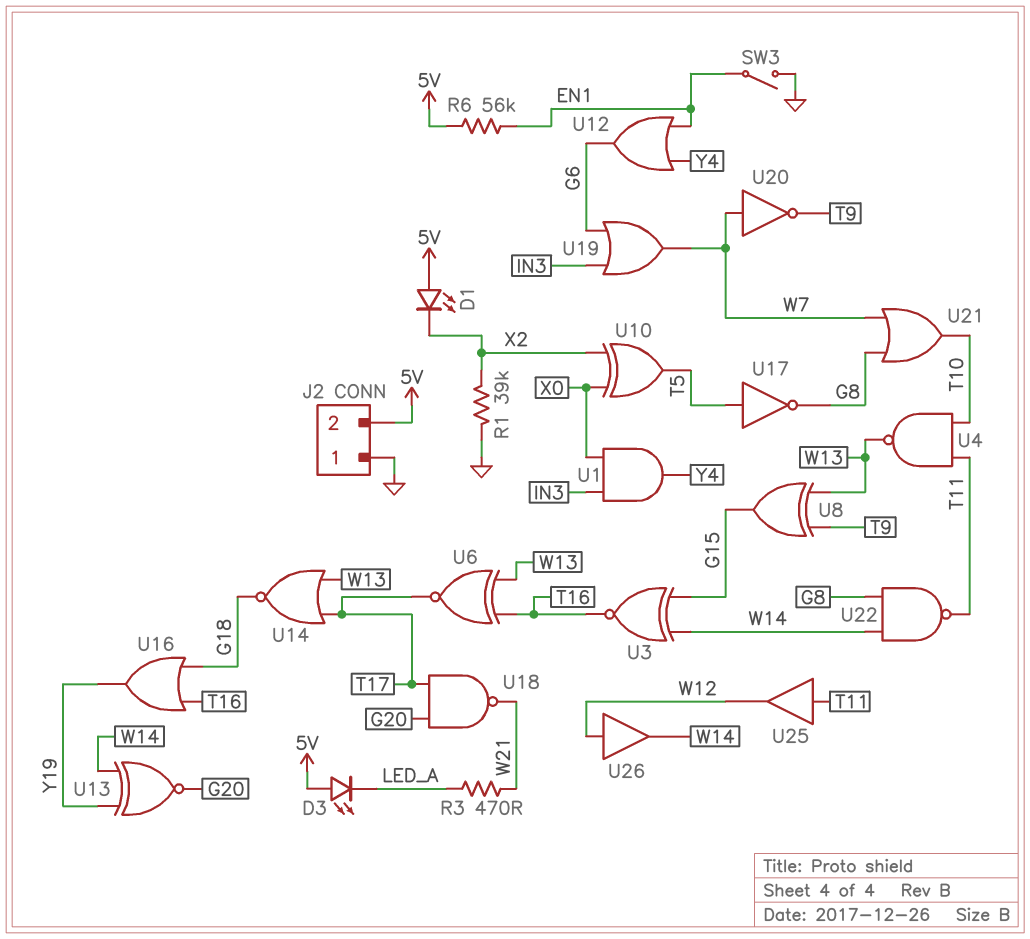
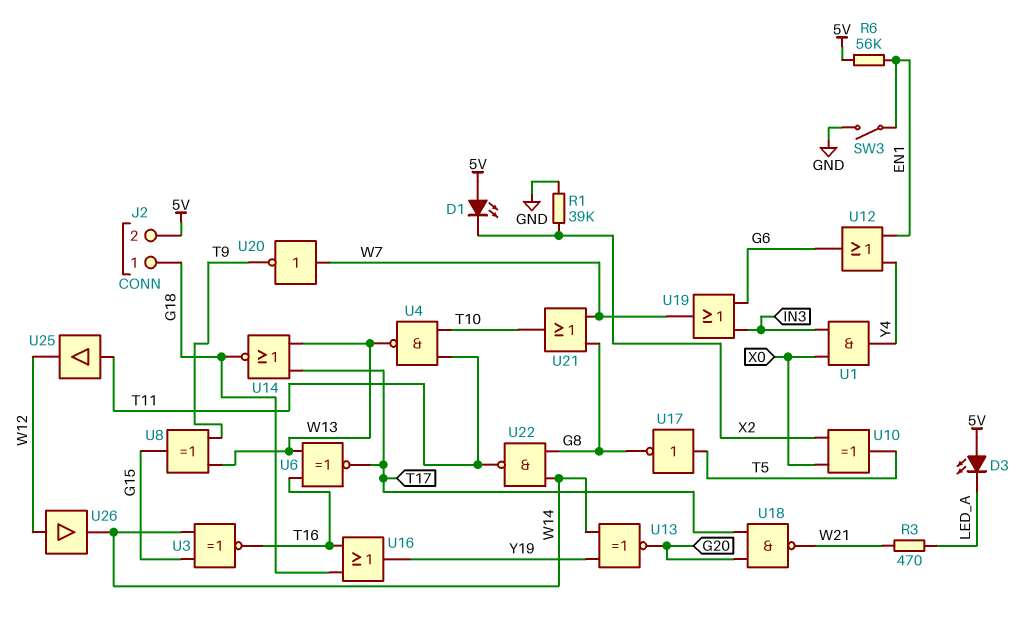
J2 pin 1: GND -> G18

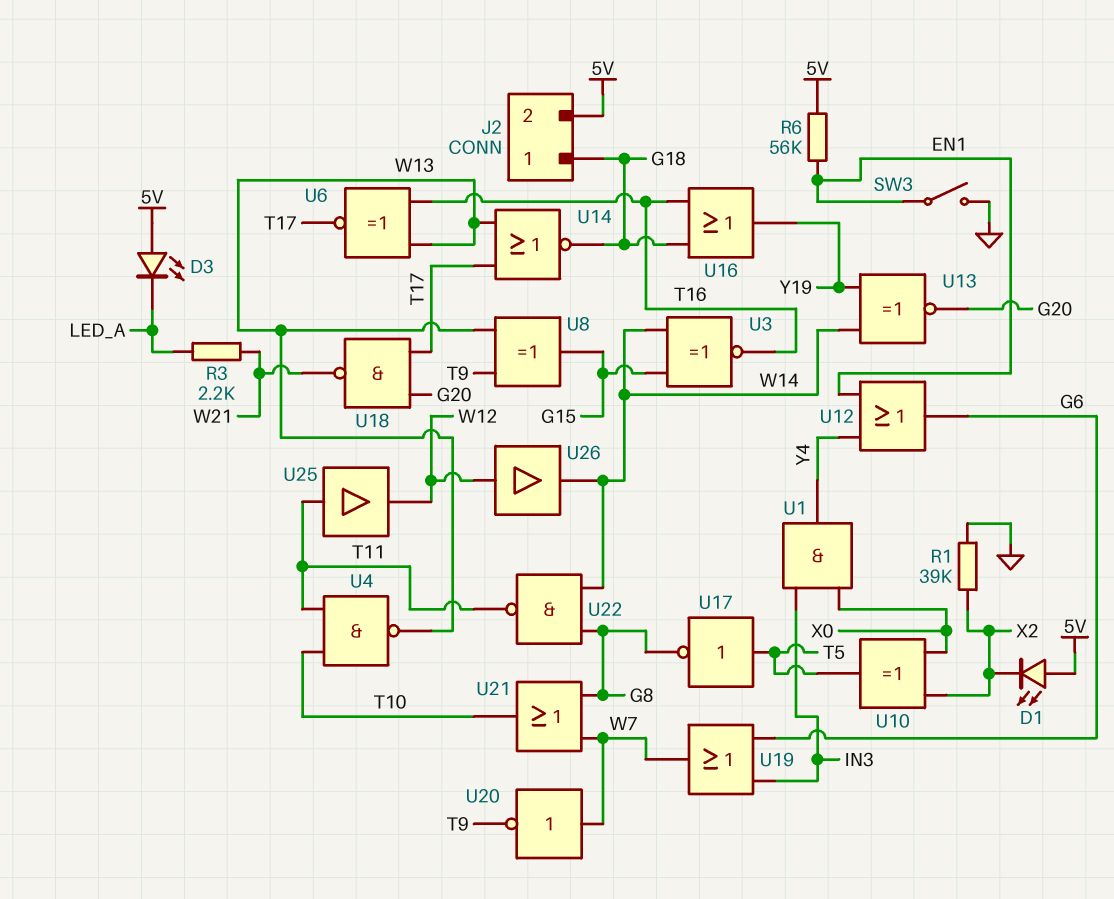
R3: 470 (LED_A, W21) -> 2.2k (LED_A, W21)

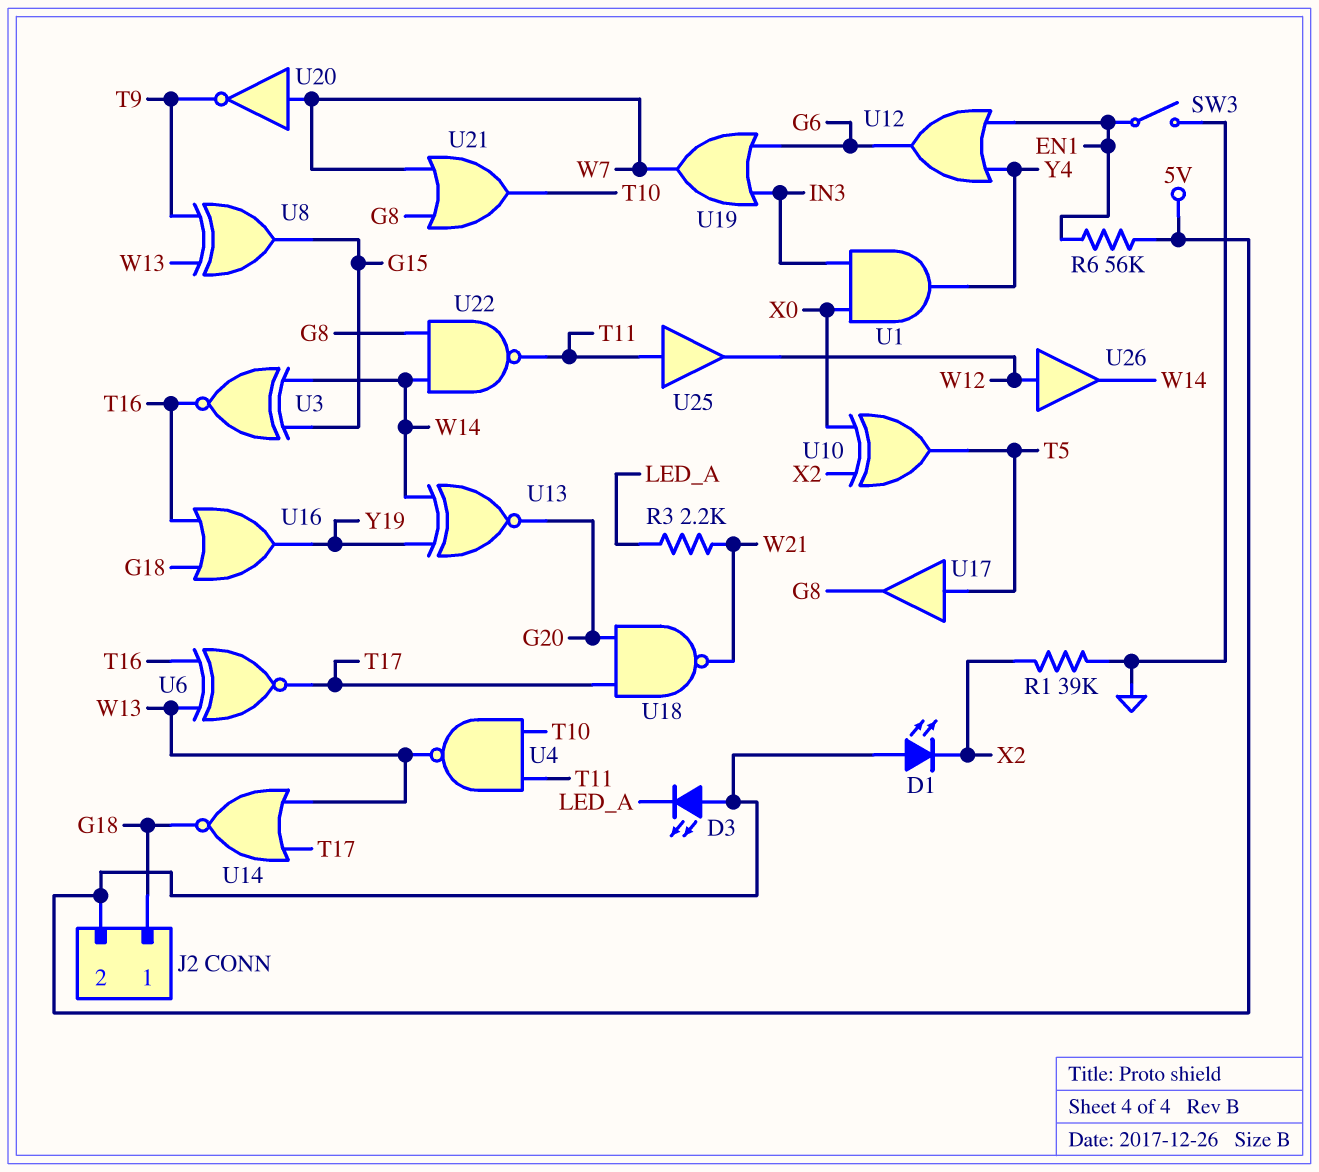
U17: NOT (in T5, out G8) -> buffer (in T5, out G8)

